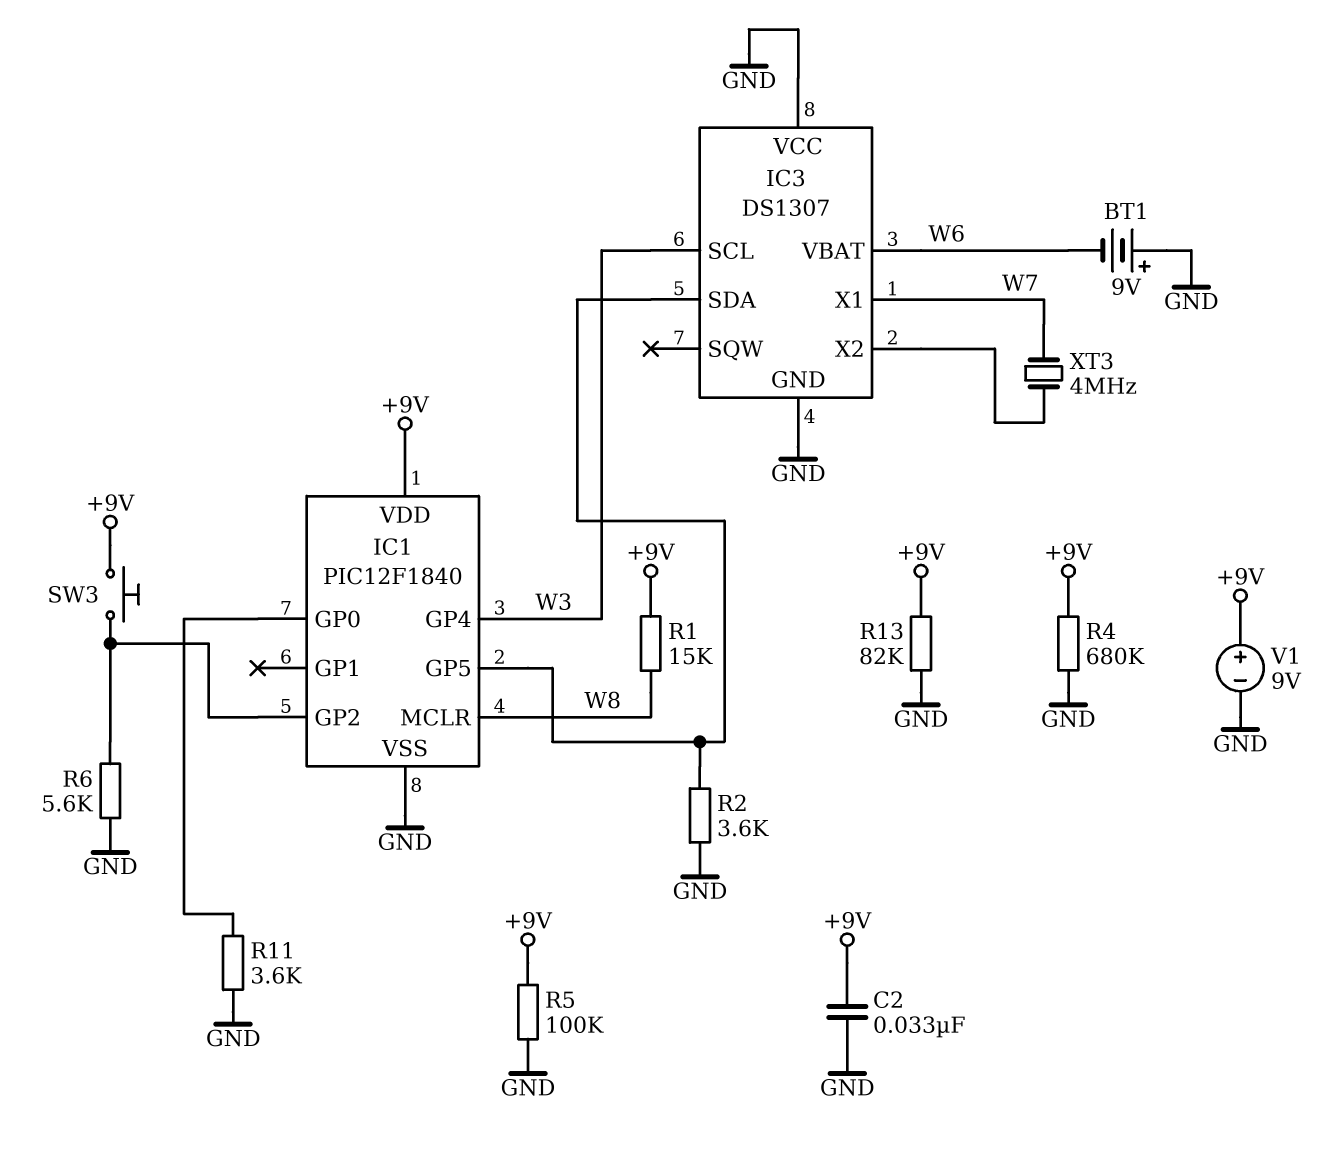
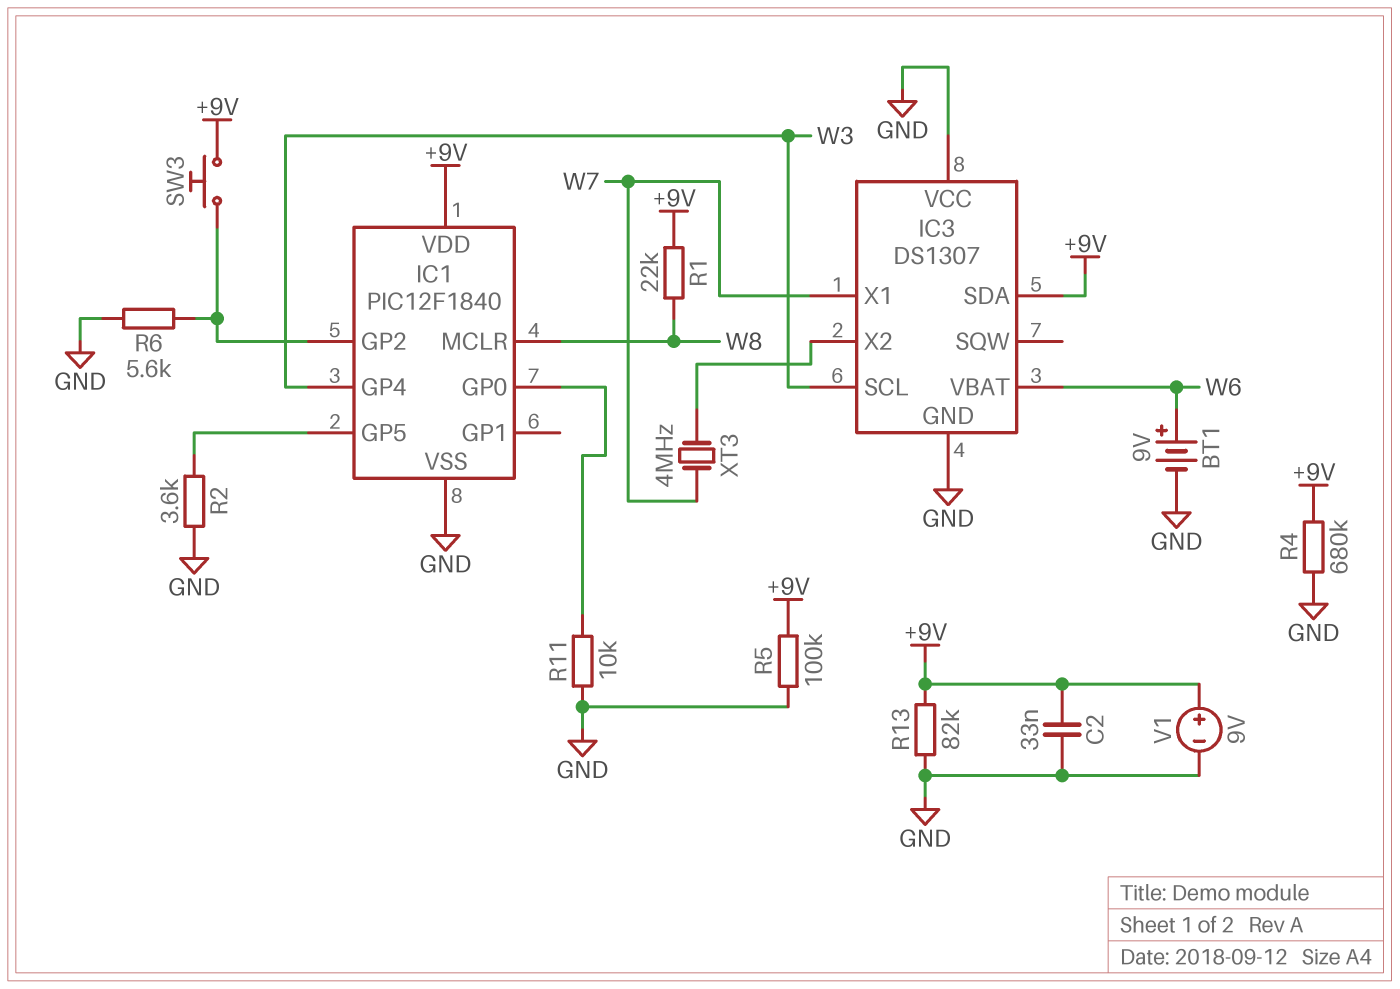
BT1: 9V (plus GND, minus W6) -> 9V (plus W6, minus GND)
IC3 pin SDA: IC1/GP5 -> +9V
R1: 15k (+9V, W8) -> 22k (+9V, W8)
R11: 3.6k (GND, IC1/GP0) -> 10k (GND, IC1/GP0)

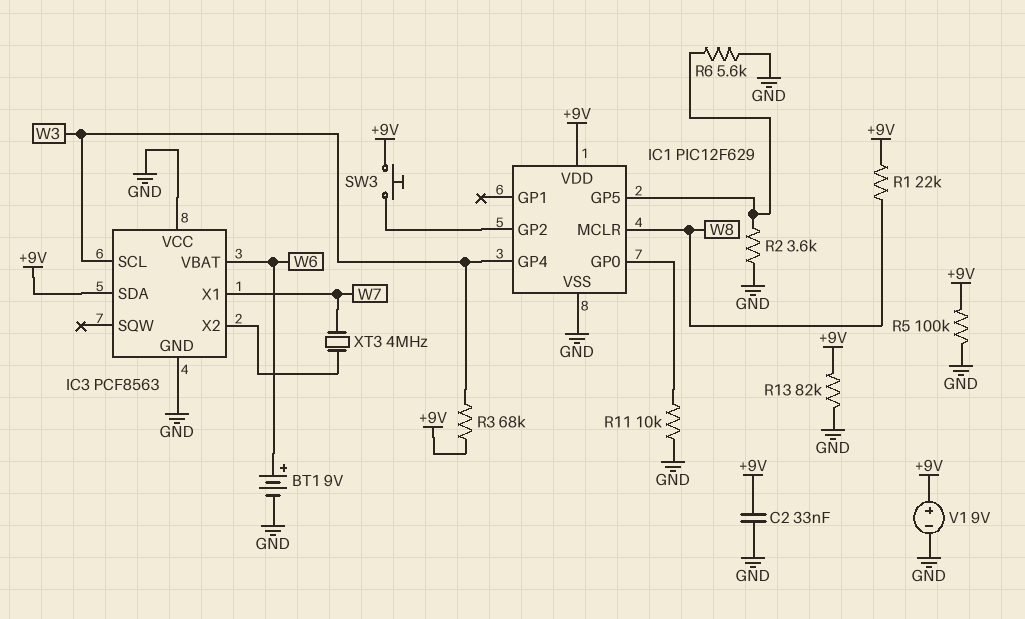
IC1: PIC12F1840 -> PIC12F629
IC3: DS1307 -> PCF8563
R3: none -> 68k (+9V, W3)
R4: 680k (+9V, GND) -> none
R6: 5.6k (GND, IC1/GP2) -> 5.6k (GND, IC1/GP5)

